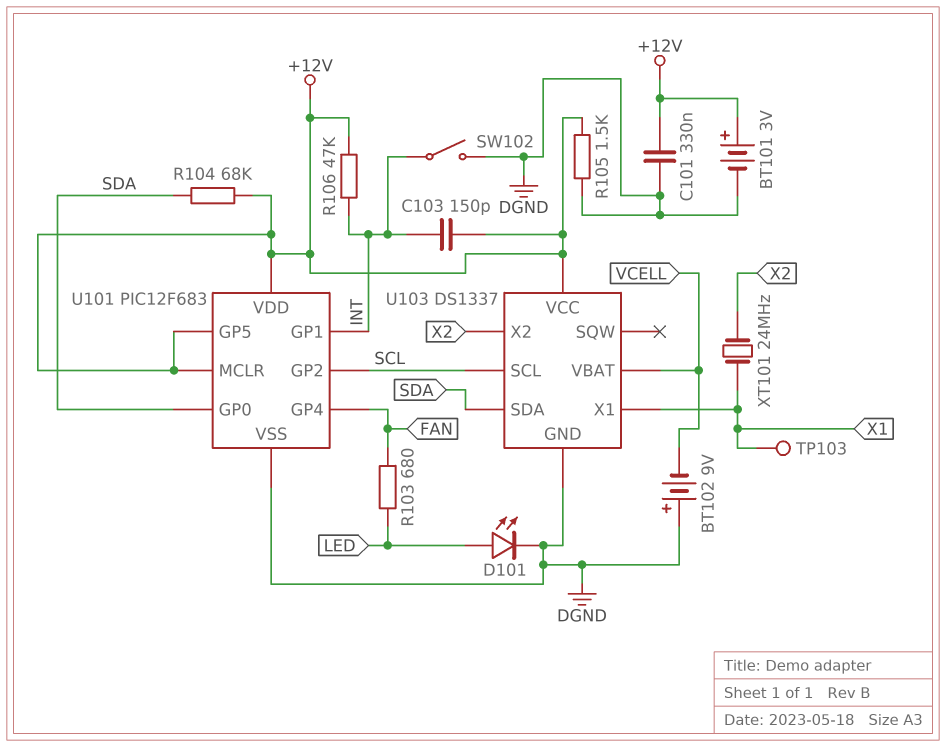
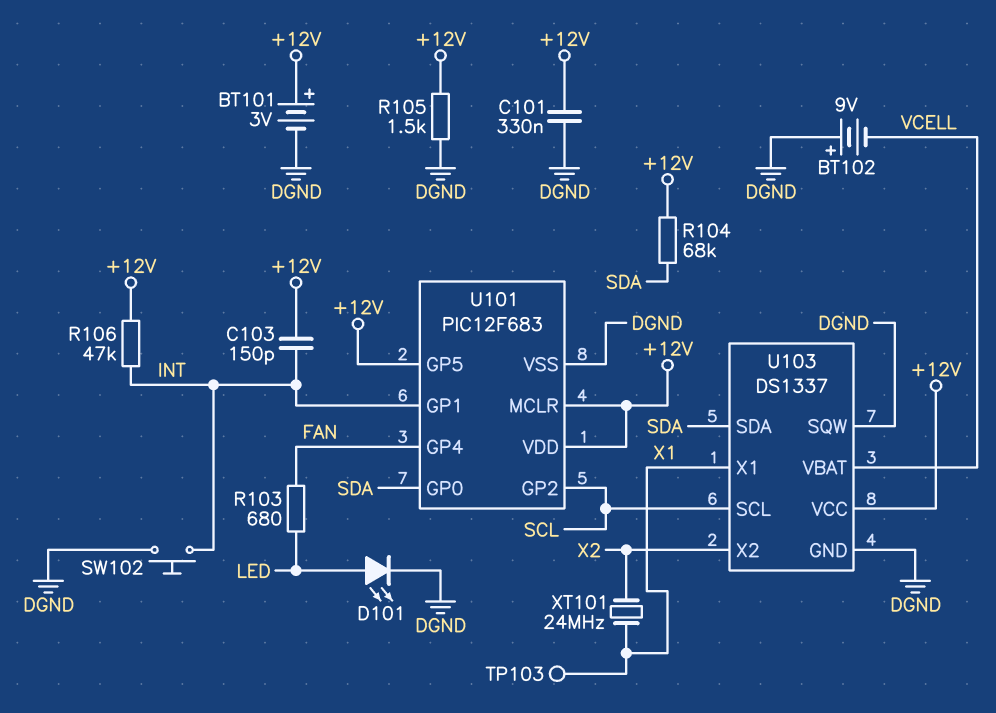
SW102: switch (DGND, INT) -> button (DGND, INT)
U103 pin SQW: none -> DGND

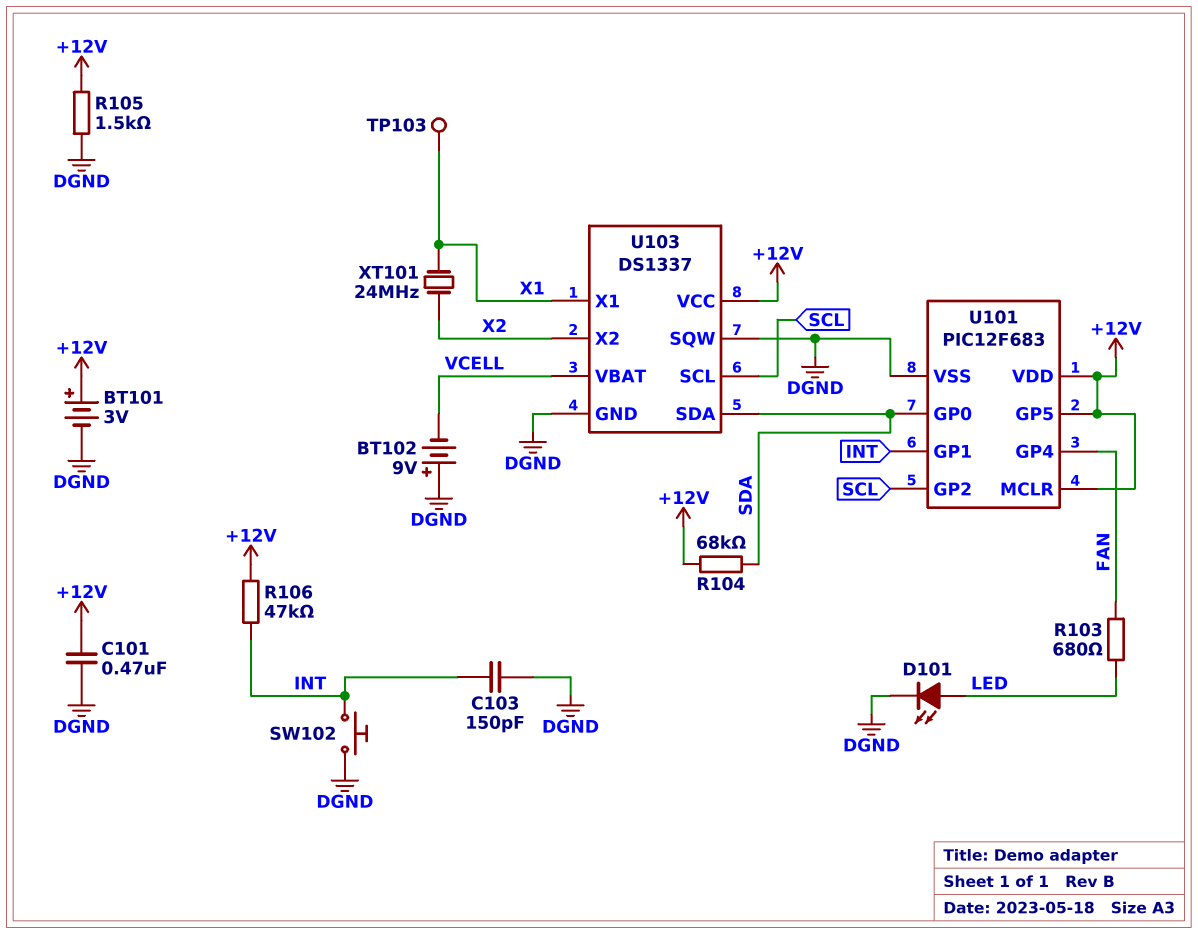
C101: 330nF (+12V, DGND) -> 470nF (+12V, DGND)
C103: 150pF (+12V, INT) -> 150pF (DGND, INT)

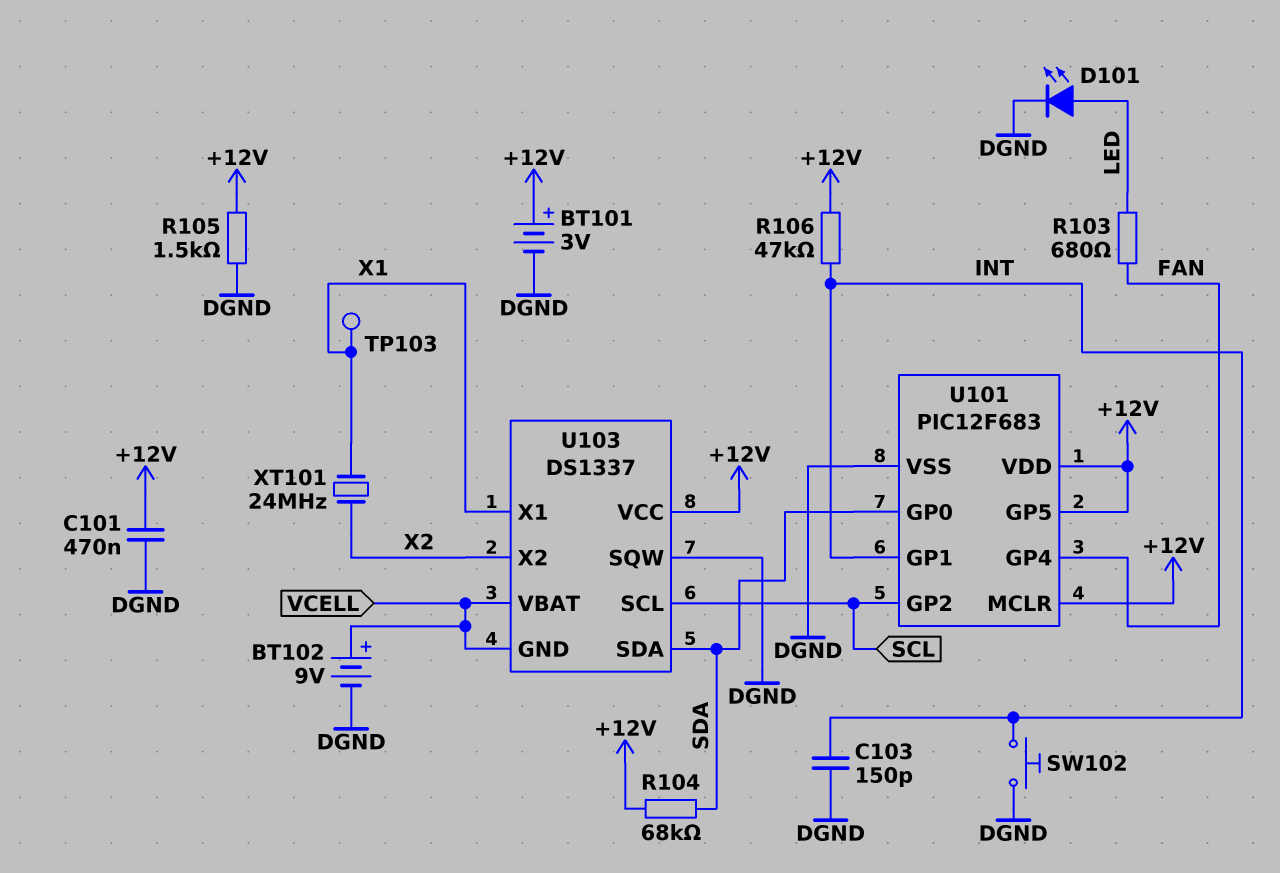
BT102: 9V (plus DGND, minus VCELL) -> 9V (plus VCELL, minus DGND)
U103 pin GND: DGND -> VCELL

